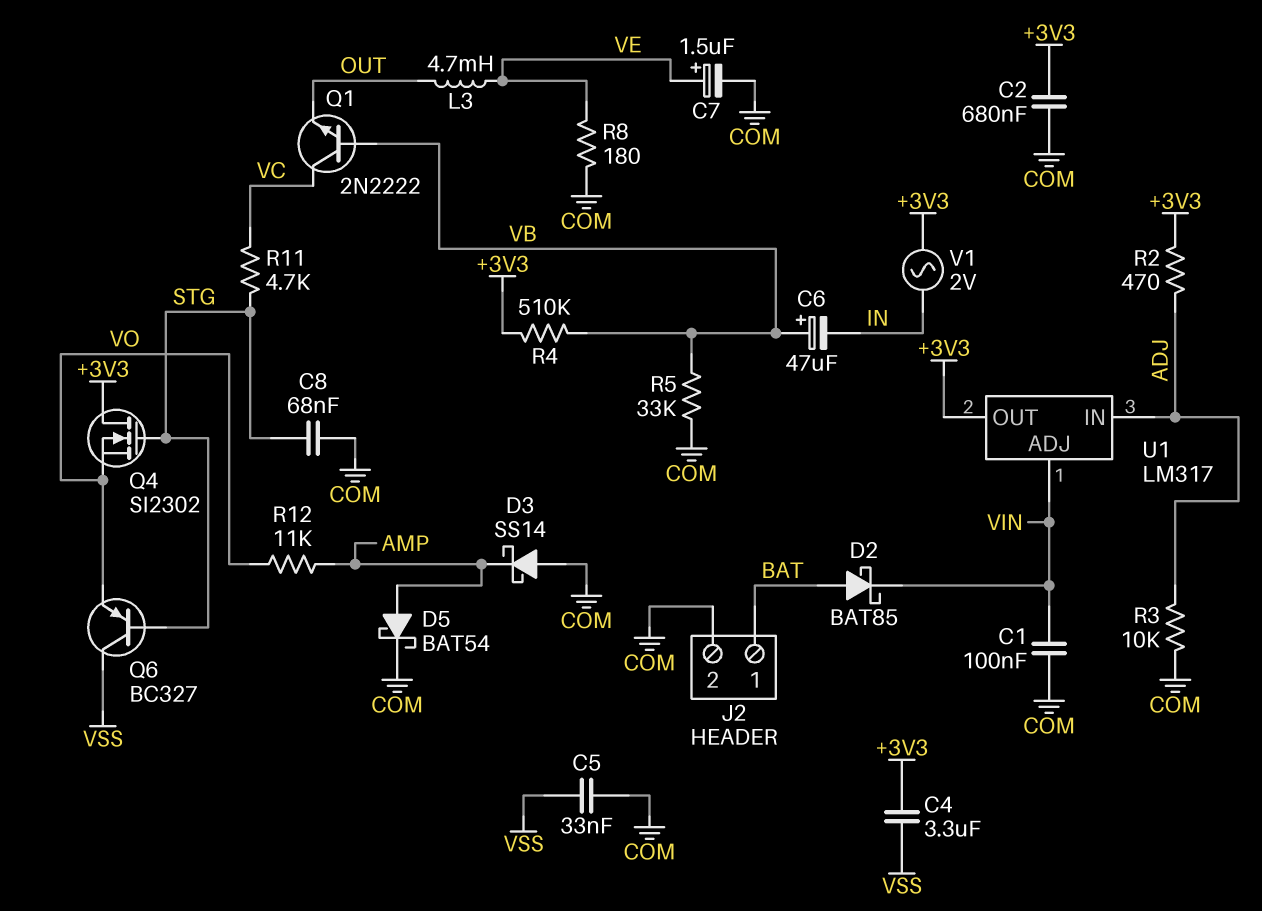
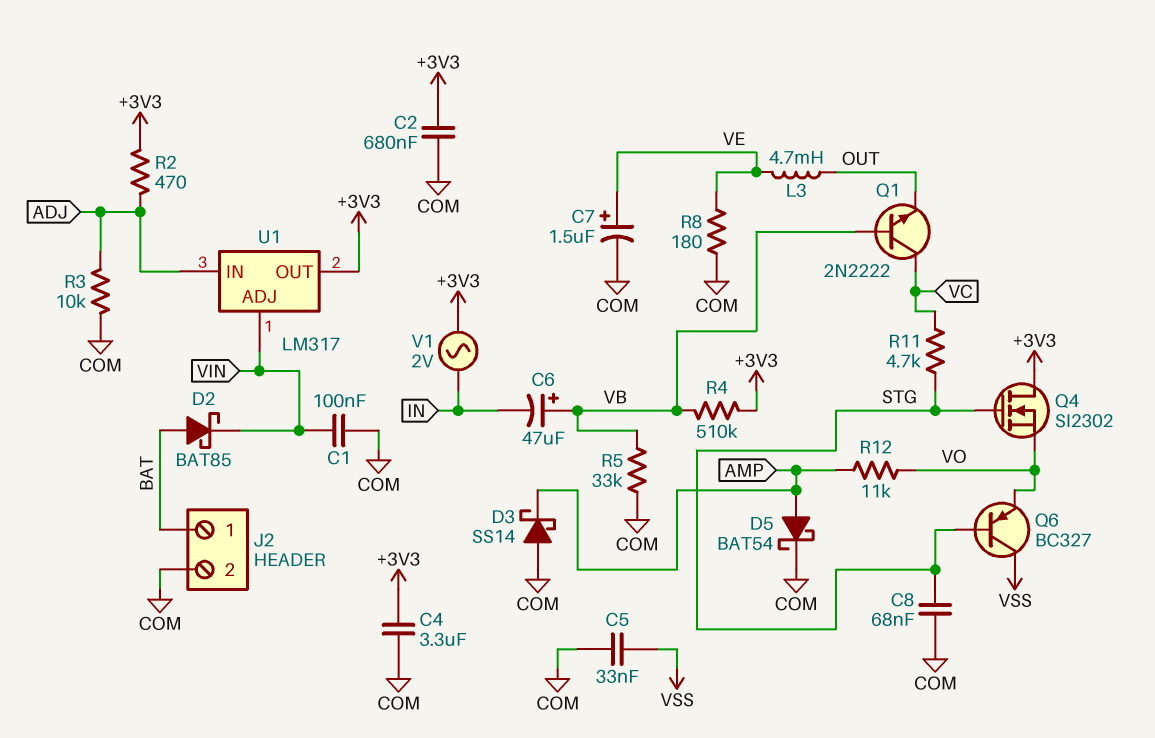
C4: 3.3uF (+3V3, VSS) -> 3.3uF (+3V3, COM)

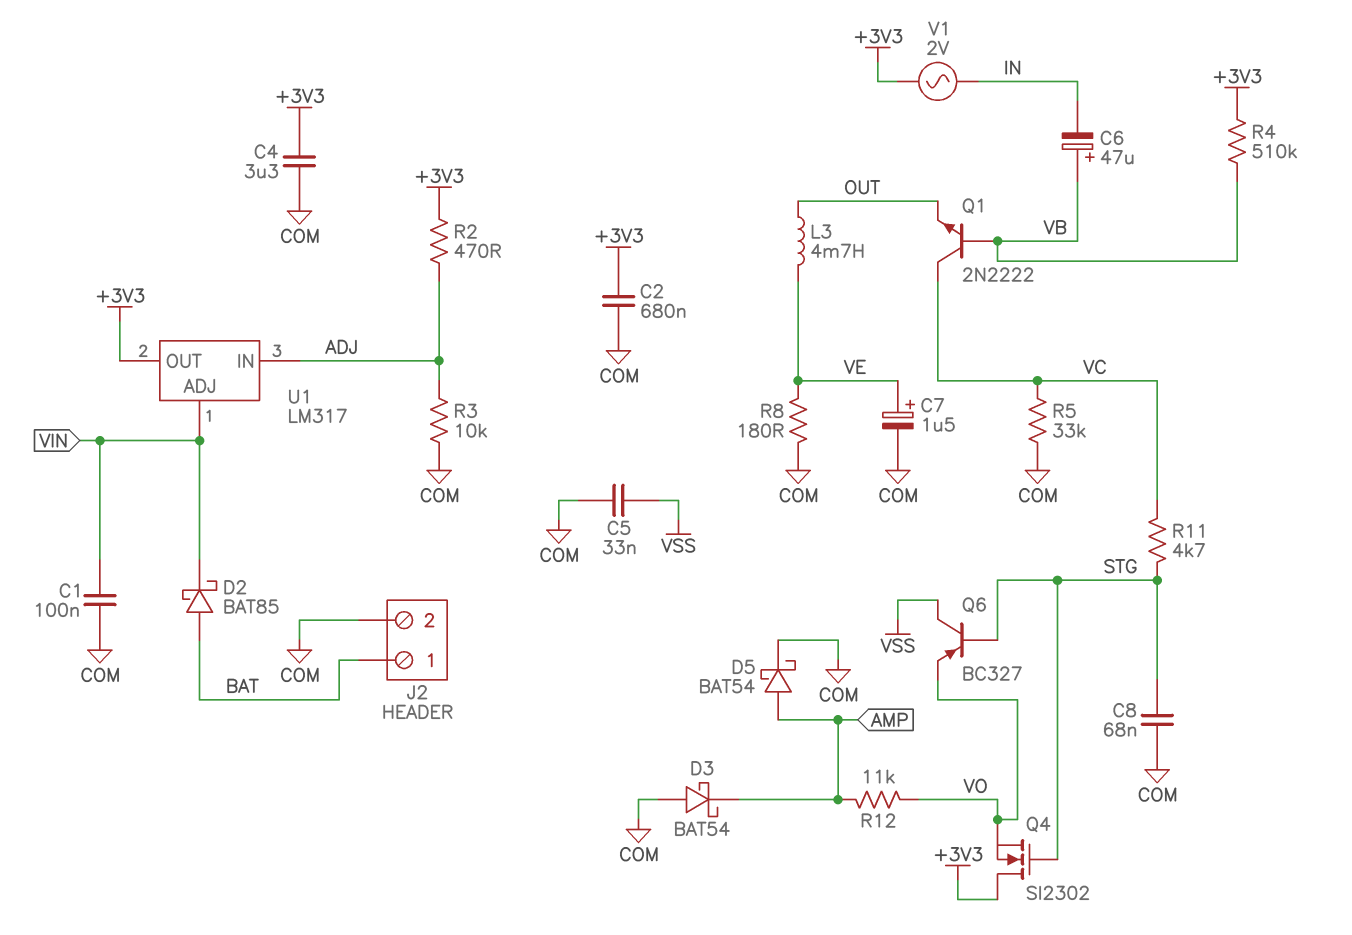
D3: schottky SS14 (A COM, K AMP) -> schottky BAT54 (A COM, K AMP)
R5: 33k (COM, VB) -> 33k (COM, VC)

